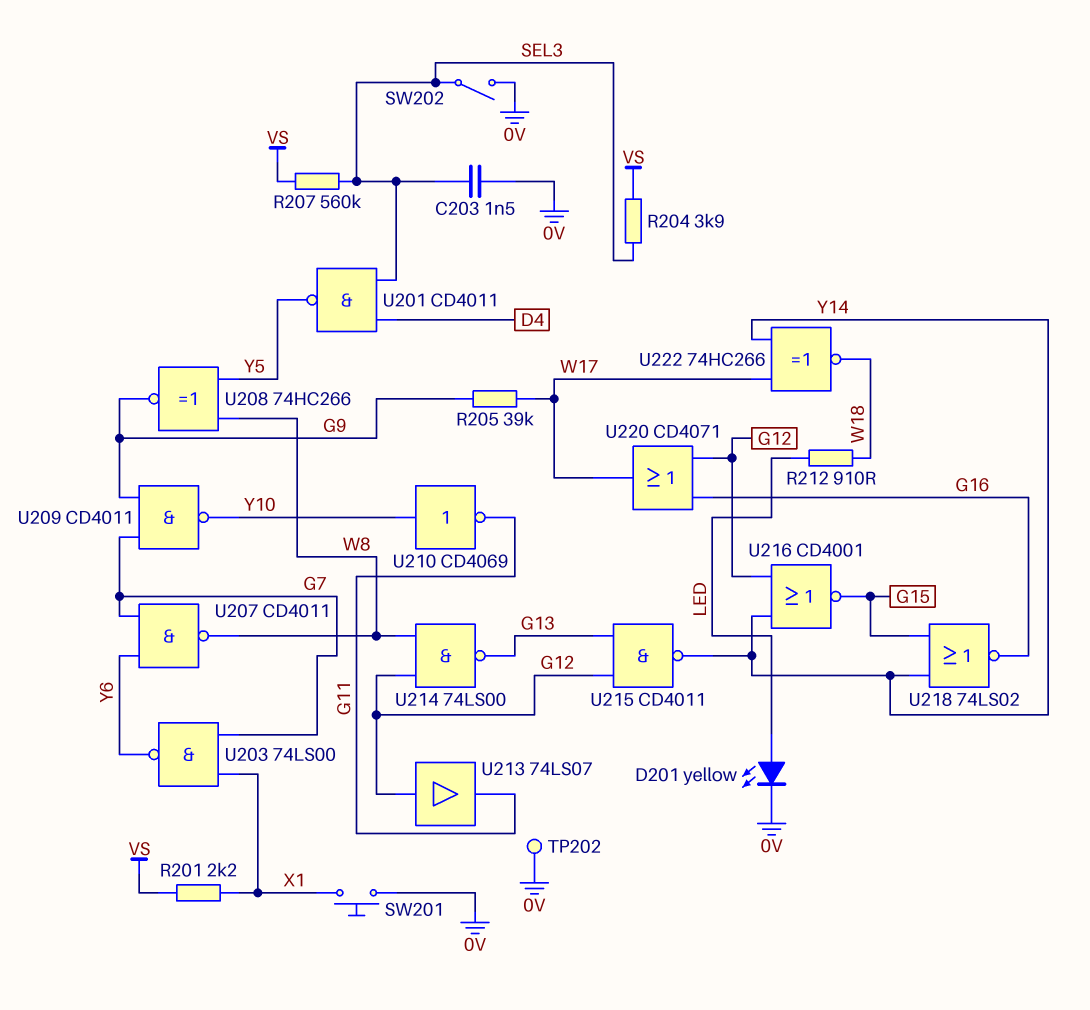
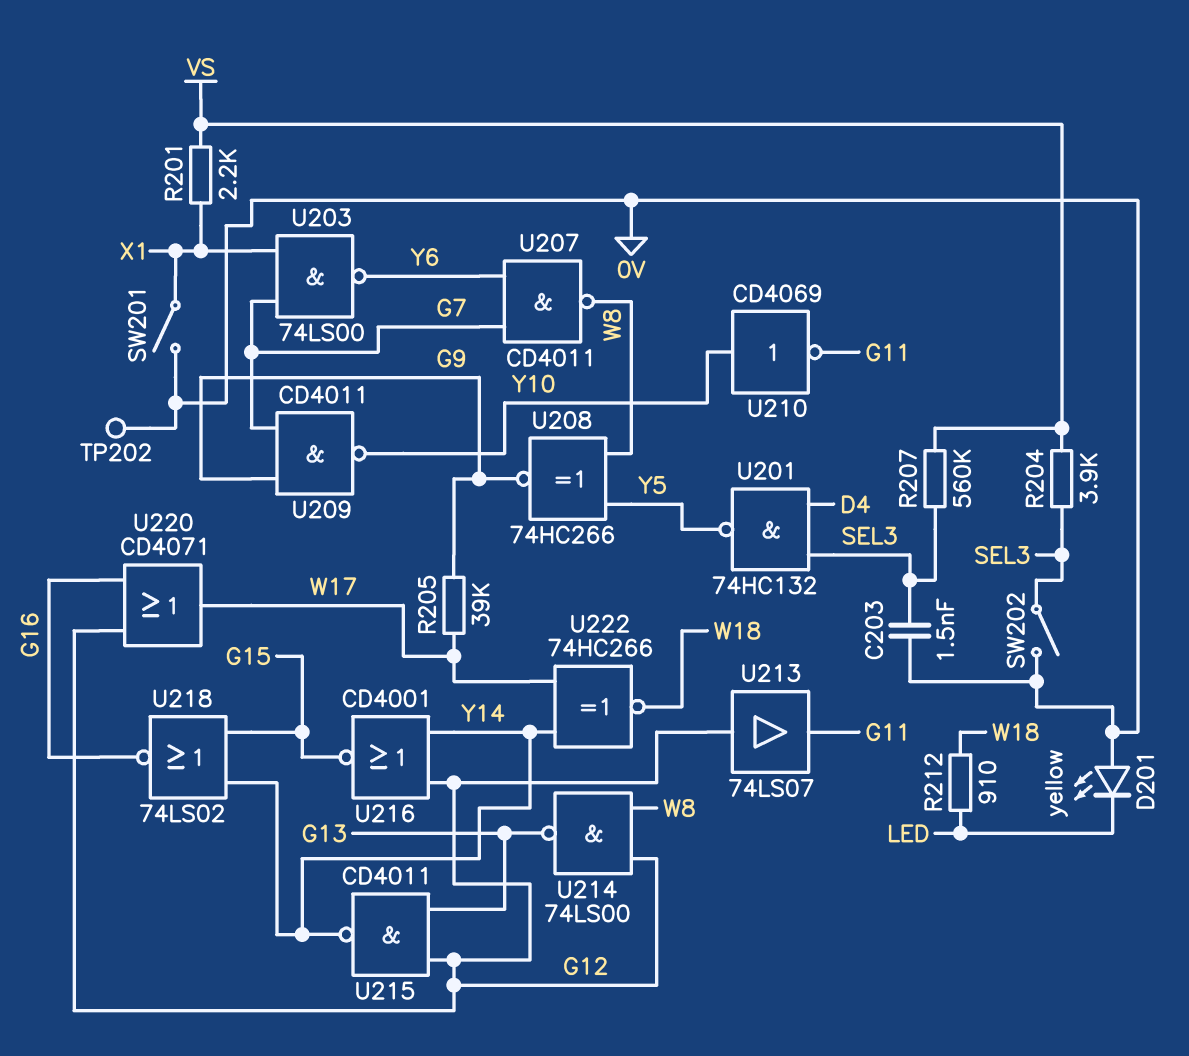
D201: LED yellow (A LED, K 0V) -> LED yellow (A 0V, K LED)
SW201: button (0V, X1) -> switch (0V, X1)
U201: NAND CD4011 (in D4, in SEL3, out Y5) -> NAND 74HC132 (in D4, in SEL3, out Y5)

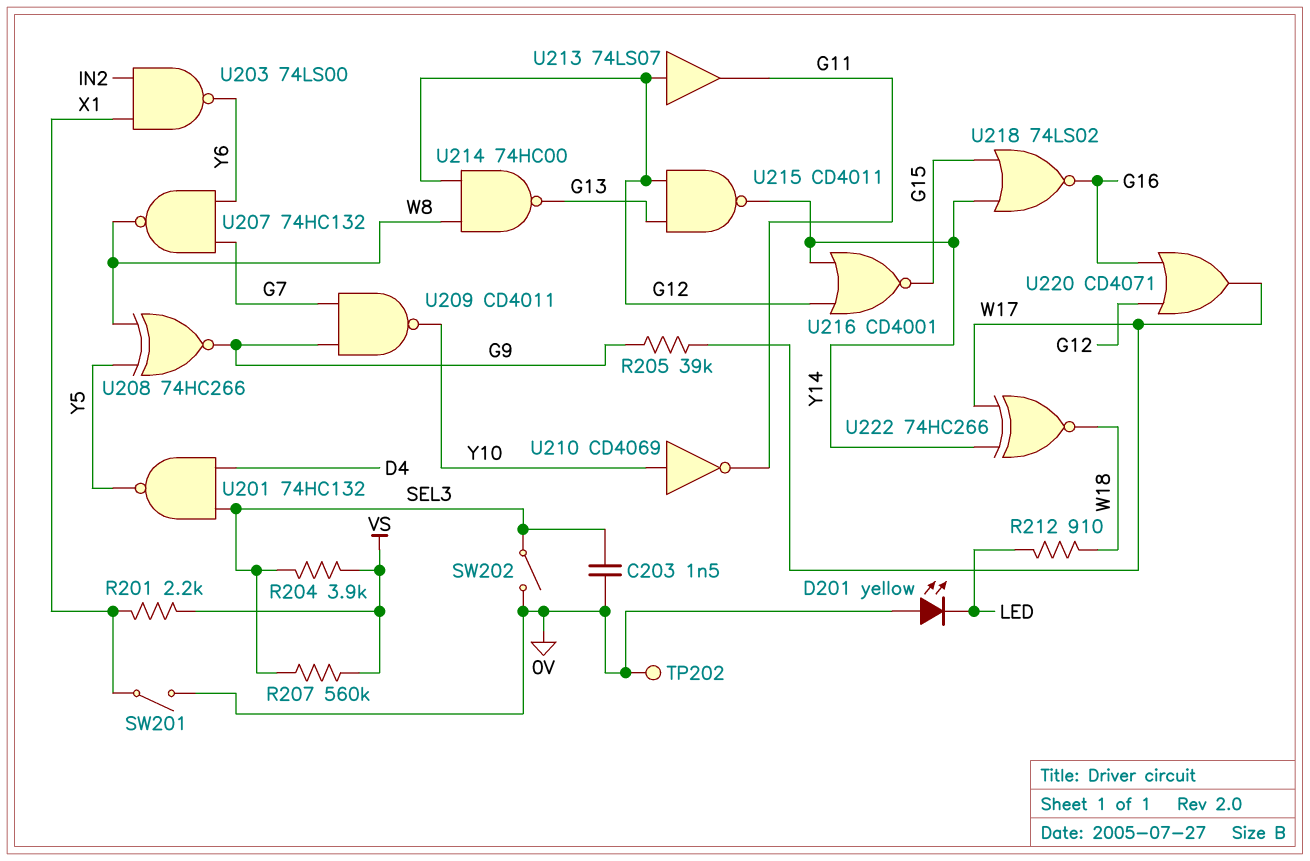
U203: NAND 74LS00 (in G7, in X1, out Y6) -> NAND 74LS00 (in IN2, in X1, out Y6)
U207: NAND CD4011 (in G7, in Y6, out W8) -> NAND 74HC132 (in G7, in Y6, out W8)
U214: NAND 74LS00 (in G12, in W8, out G13) -> NAND 74HC00 (in G12, in W8, out G13)

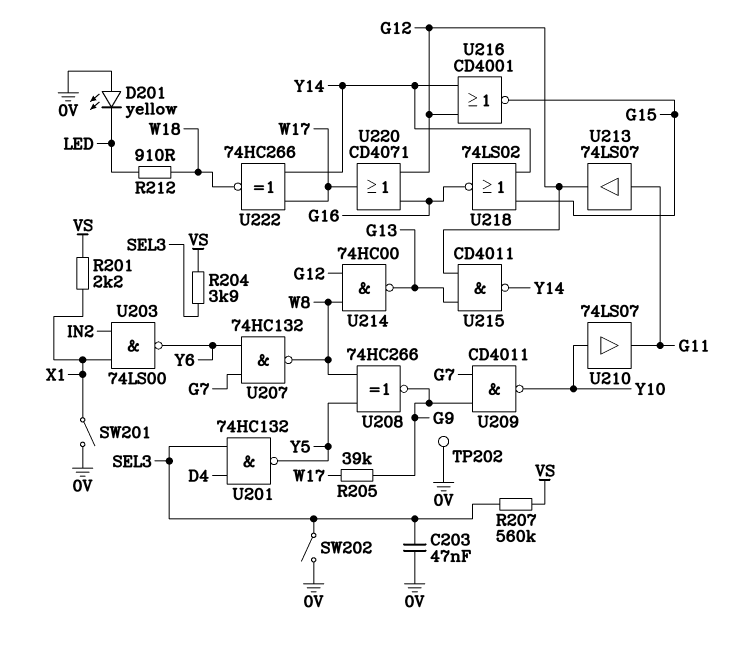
C203: 1.5nF (0V, SEL3) -> 47nF (0V, SEL3)
U210: NOT CD4069 (in Y10, out G11) -> buffer 74LS07 (in Y10, out G11)
U213: buffer 74LS07 (in G12, out G11) -> buffer 74LS07 (in G11, out G12)

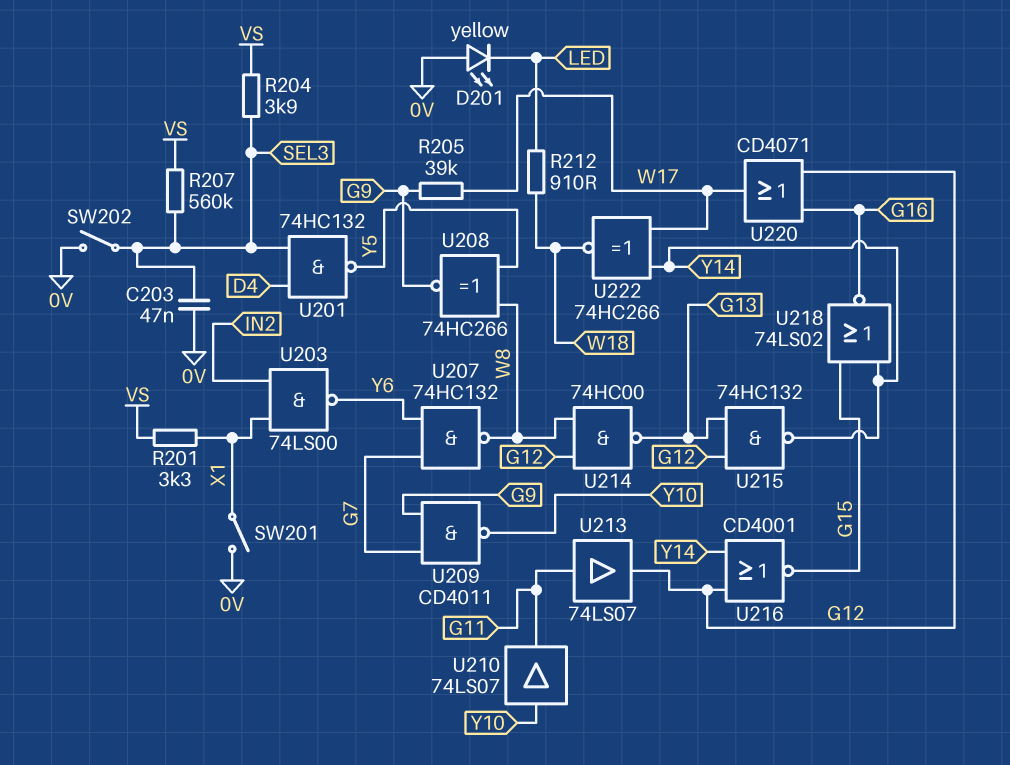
R201: 2.2k (VS, X1) -> 3.3k (VS, X1)
TP202: test point (0V) -> none
U215: NAND CD4011 (in G12, in G13, out Y14) -> NAND 74HC132 (in G12, in G13, out Y14)

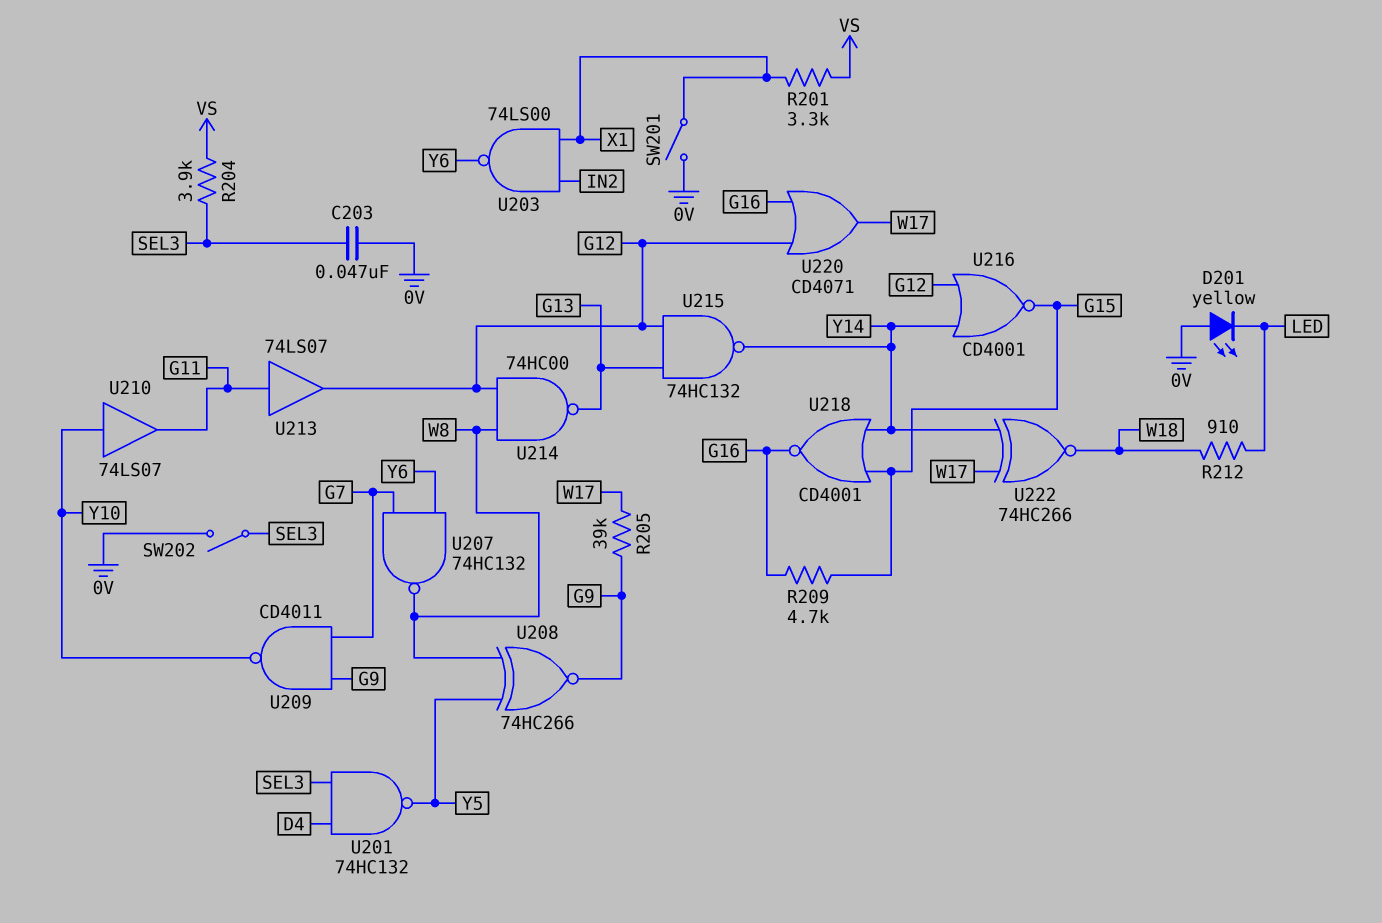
R207: 560k (SEL3, VS) -> none
R209: none -> 4.7k (G15, G16)
U218: NOR 74LS02 (in G15, in Y14, out G16) -> NOR CD4001 (in G15, in Y14, out G16)

